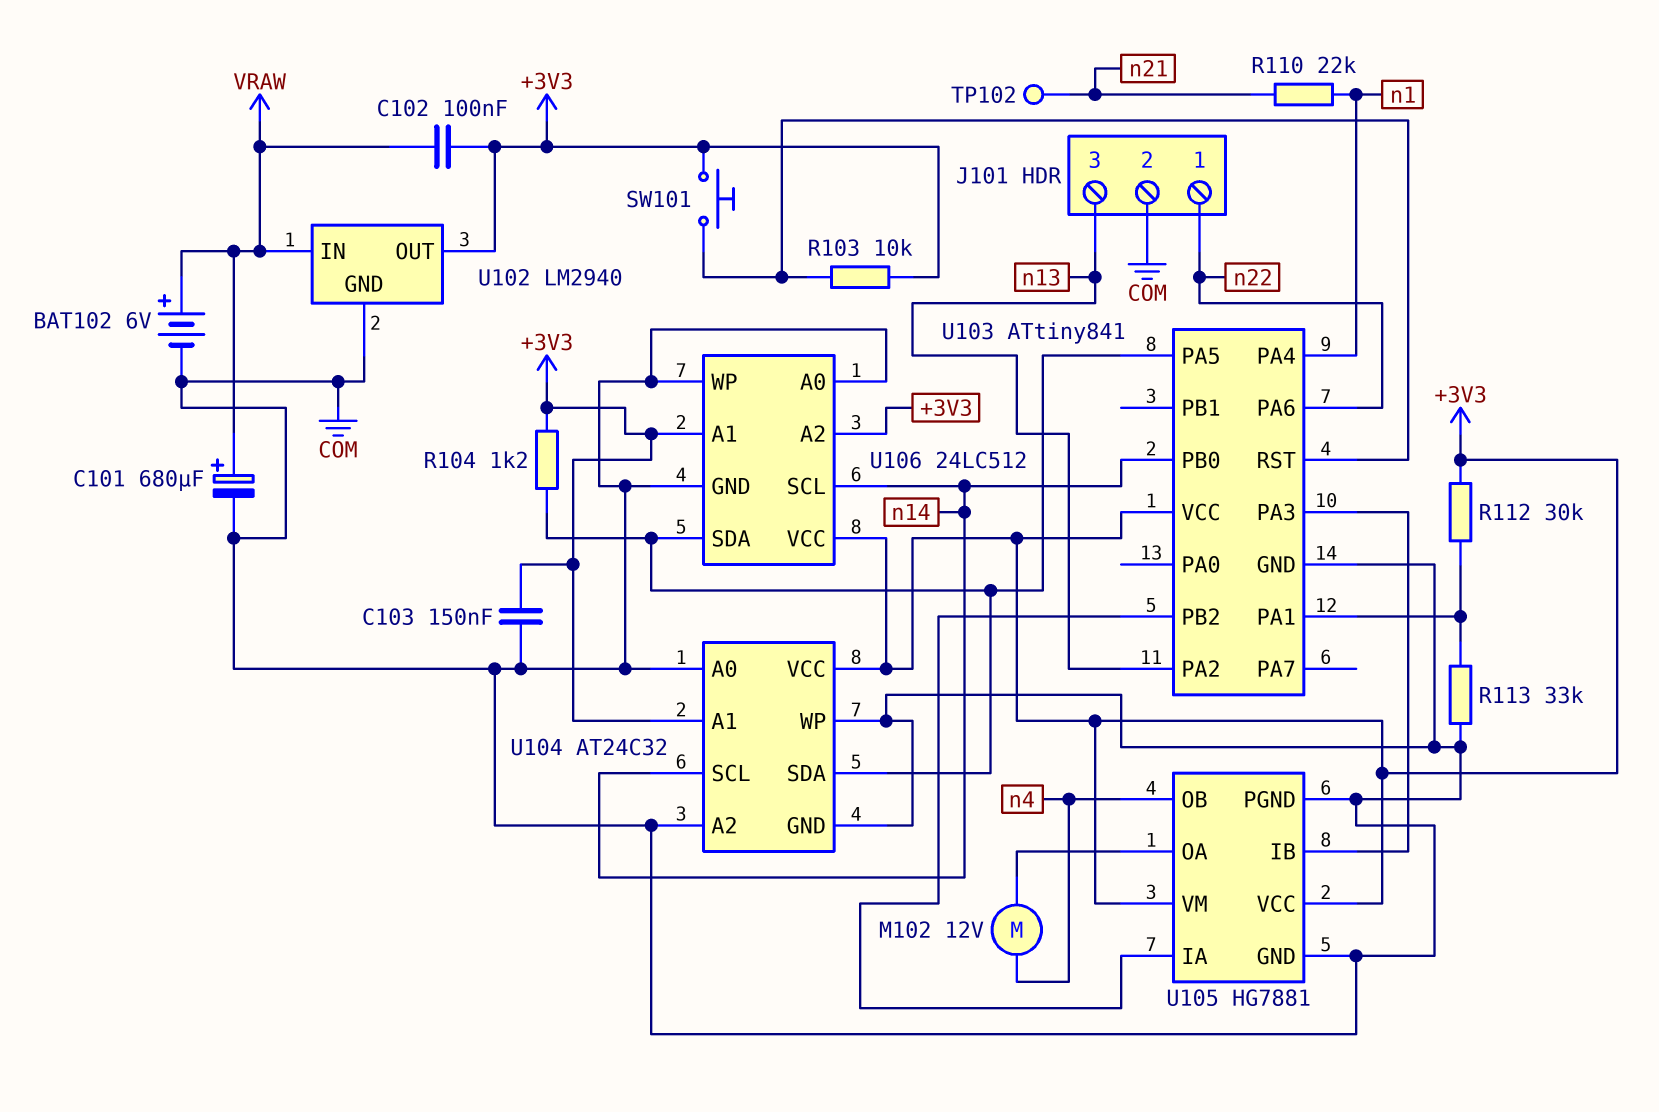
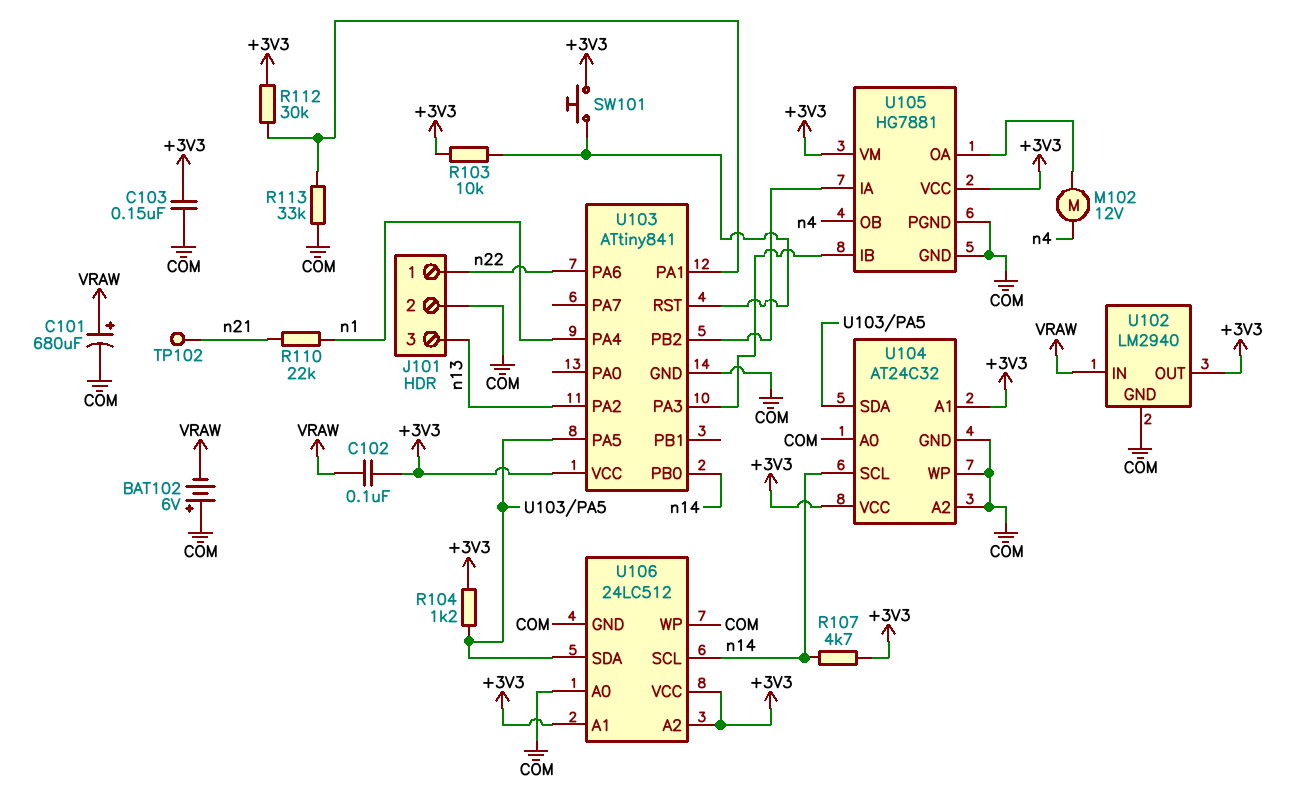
BAT102: 6V (plus VRAW, minus COM) -> 6V (plus COM, minus VRAW)
R107: none -> 4.7k (+3V3, n14)

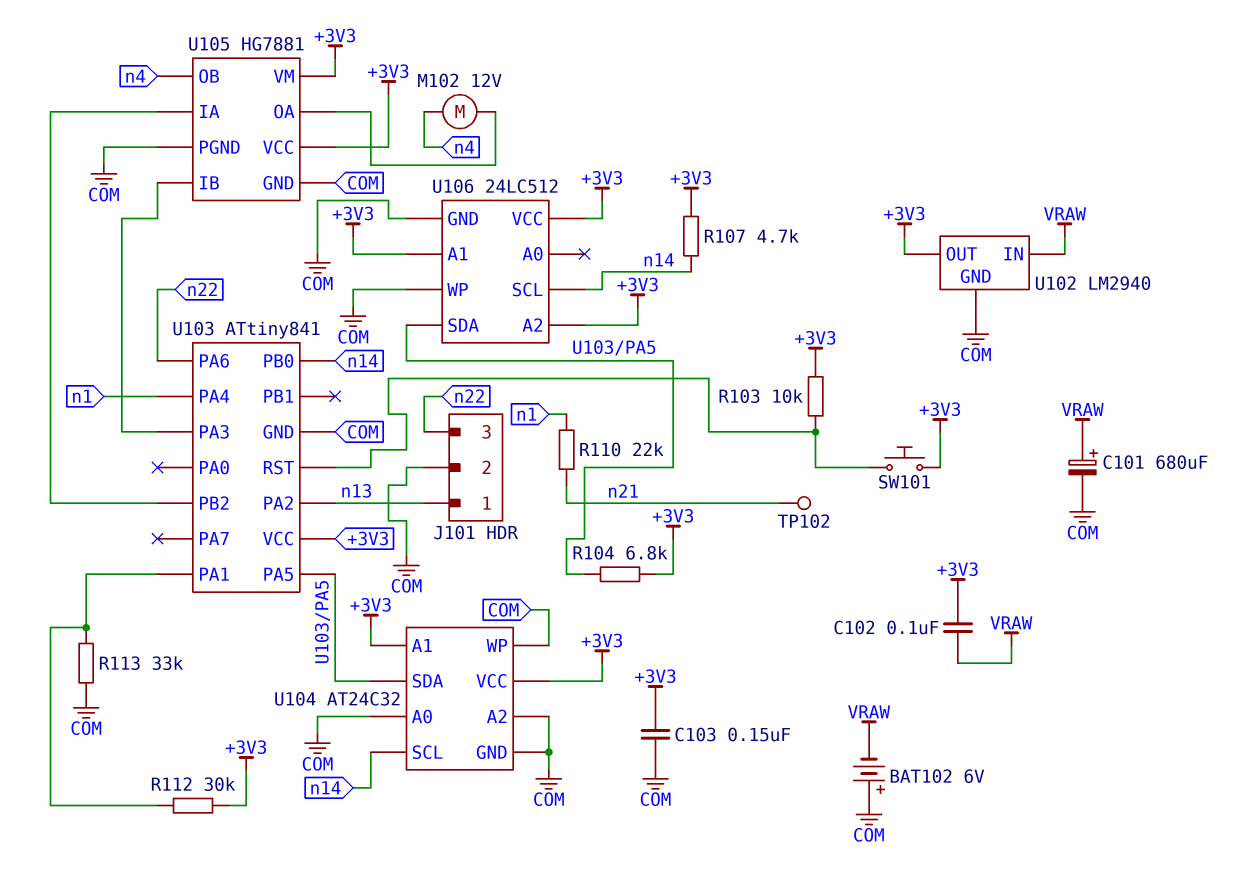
J101 pin 1: n22 -> n13
J101 pin 3: n13 -> n22
R104: 1.2k (+3V3, U103/PA5) -> 6.8k (+3V3, U103/PA5)
U106 pin A0: COM -> none

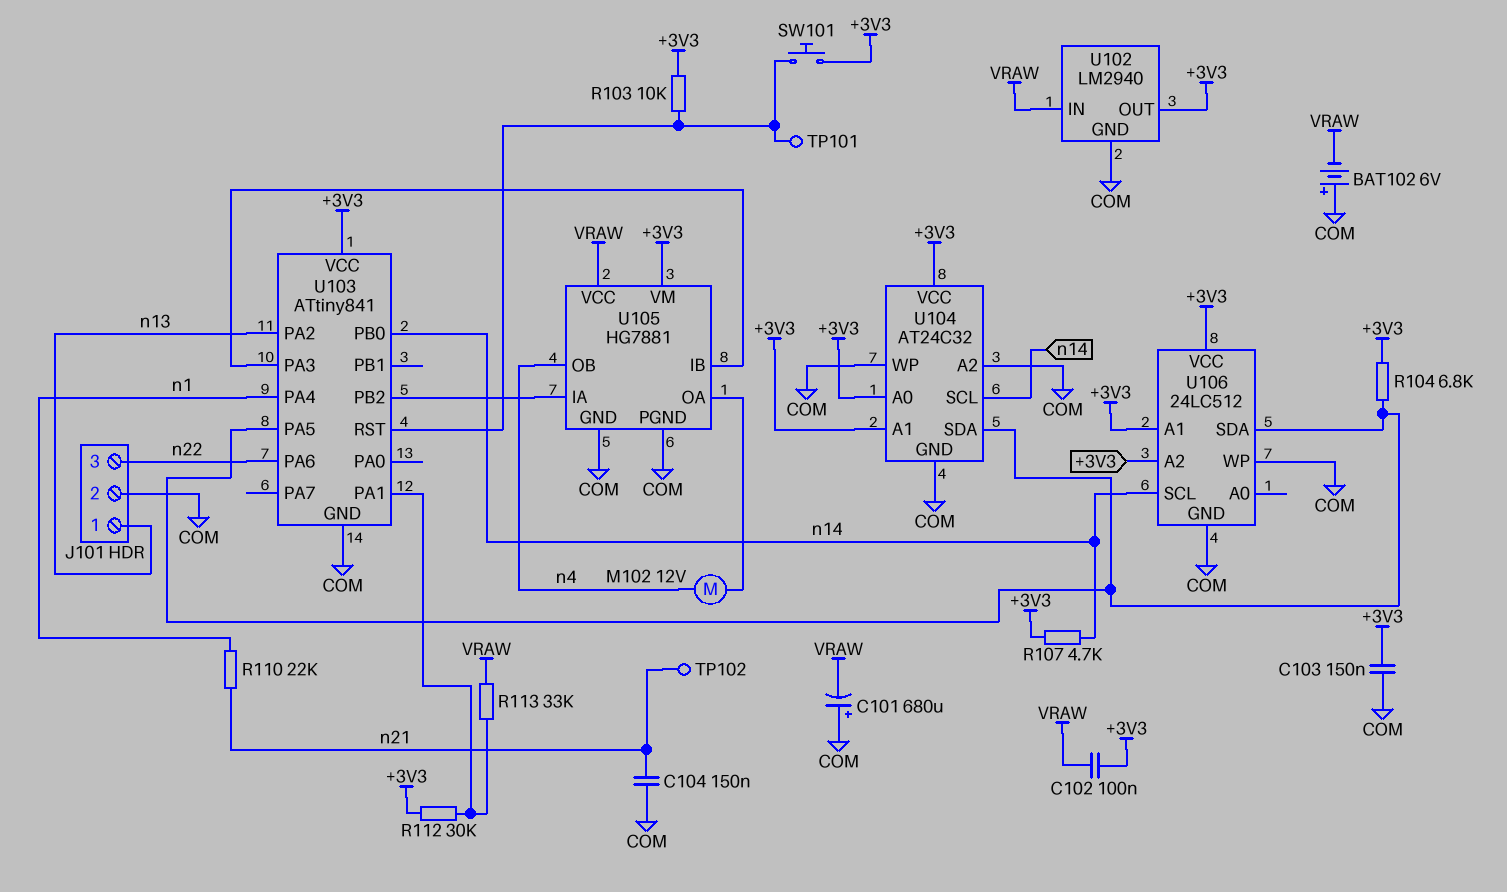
C101: 680uF (plus VRAW, minus COM) -> 680uF (plus COM, minus VRAW)
C104: none -> 150nF (COM, n21)
R113: 33k (COM, U103/PA1) -> 33k (U103/PA1, VRAW)
TP101: none -> test point (U103/RST)
U104 pin A0: COM -> +3V3
U105 pin VCC: +3V3 -> VRAW

